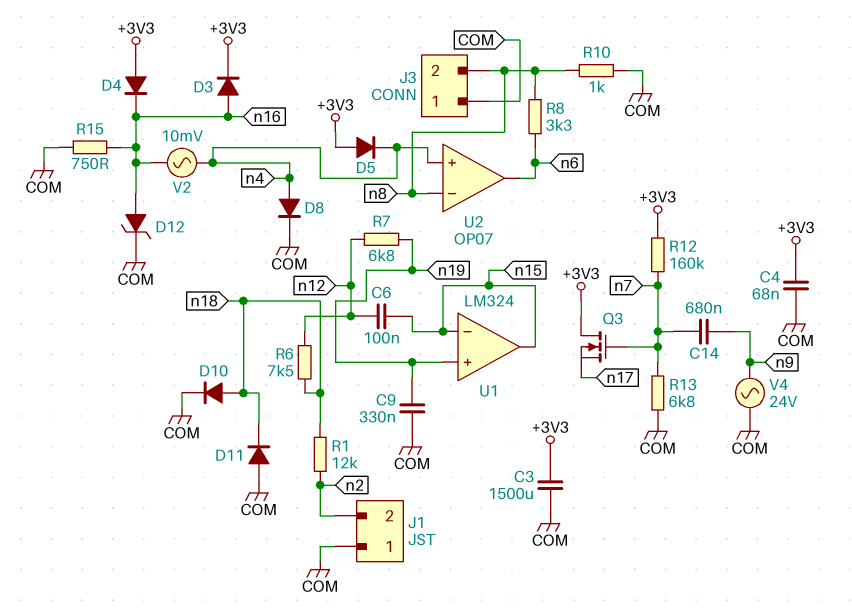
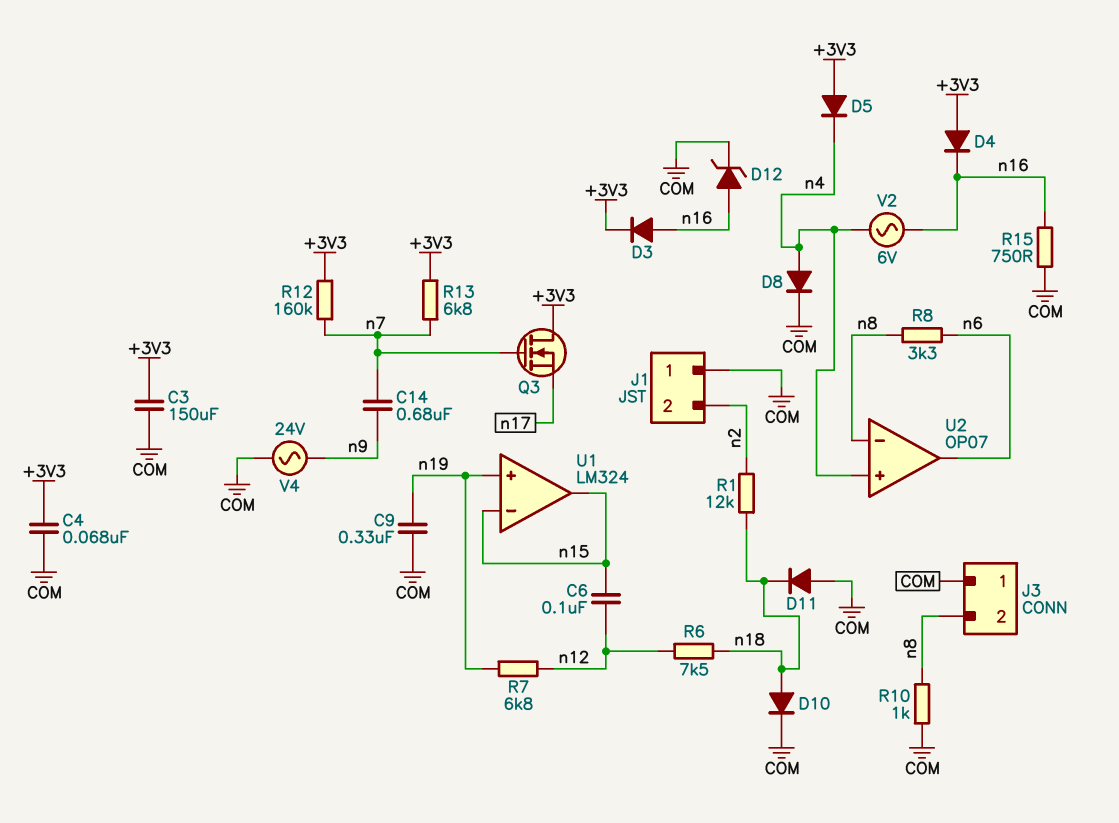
C3: 1500uF (+3V3, COM) -> 150uF (+3V3, COM)
R13: 6.8k (COM, n7) -> 6.8k (+3V3, n7)
V2: AC 10mV (n4, n16) -> AC 6V (n4, n16)

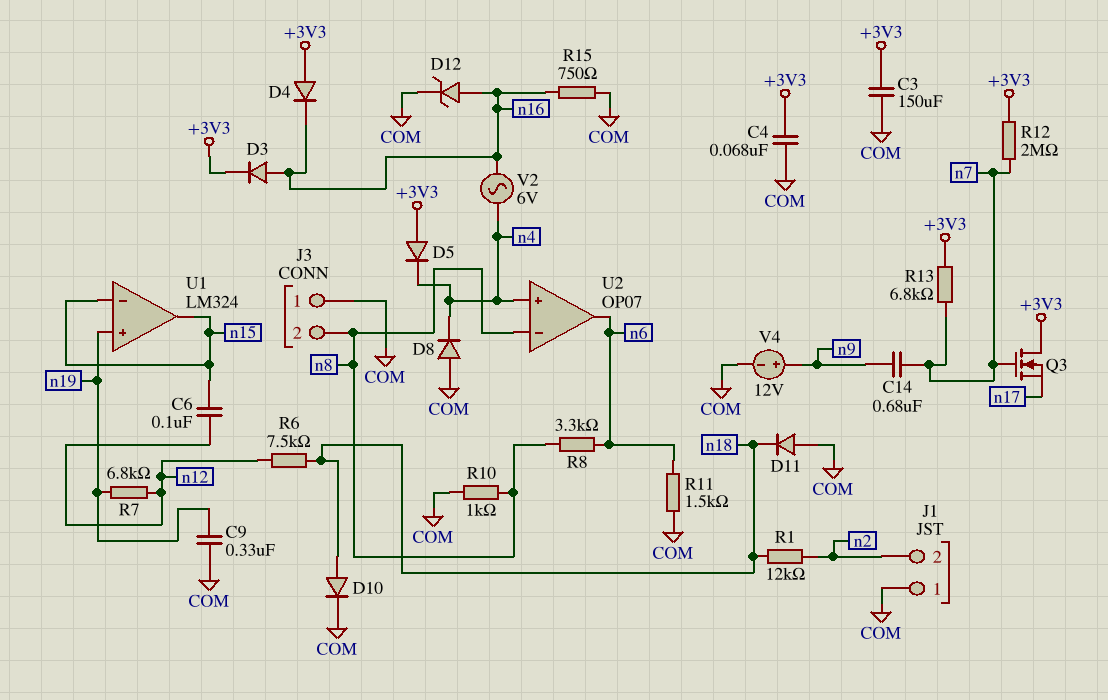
D8: diode (A n4, K COM) -> diode (A COM, K n4)
R11: none -> 1.5k (COM, n6)
R12: 160k (+3V3, n7) -> 2M (+3V3, n7)
V4: AC 24V (COM, n9) -> 12V (plus n9, minus COM)

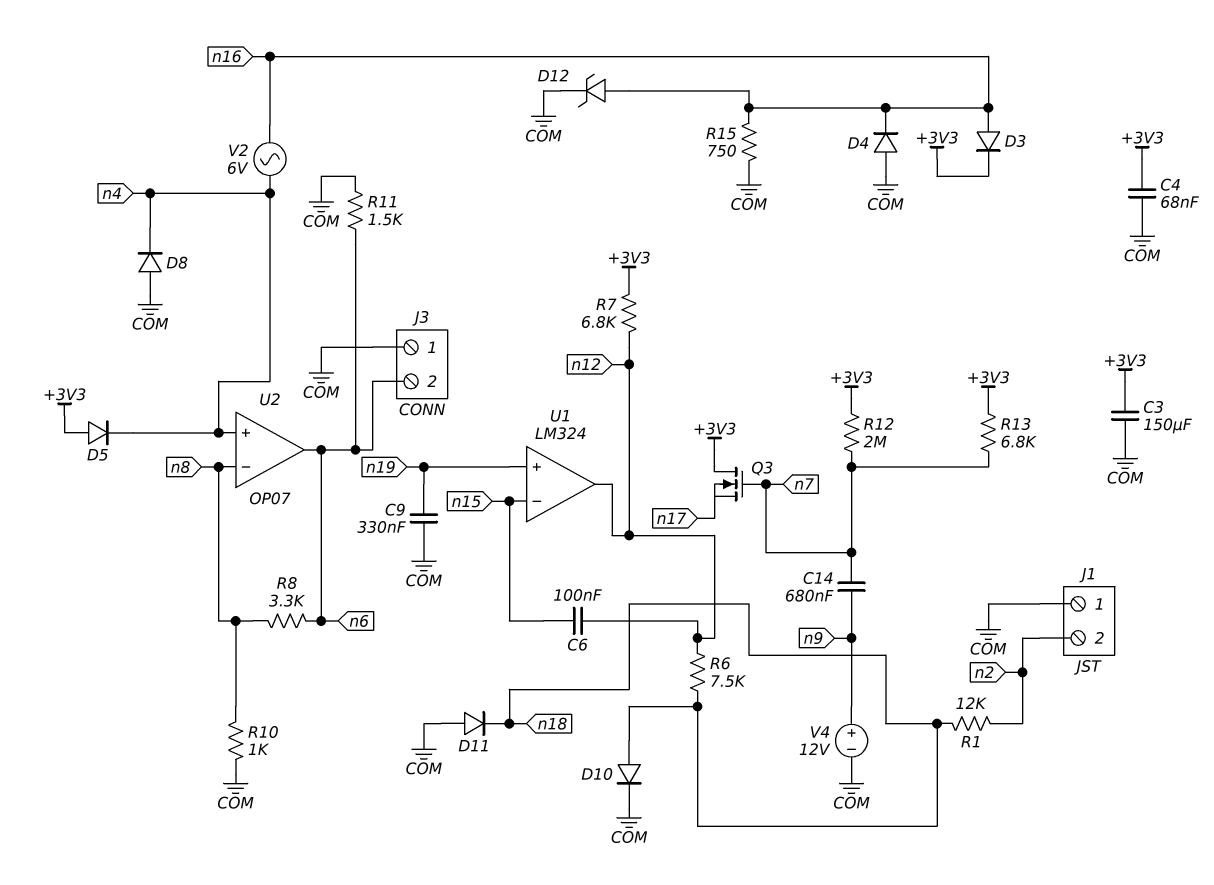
D4: diode (A +3V3, K n16) -> diode (A COM, K n16)
J3 pin 2: n8 -> n6
R7: 6.8k (n12, n19) -> 6.8k (+3V3, n12)
U1 pin out: n15 -> n12

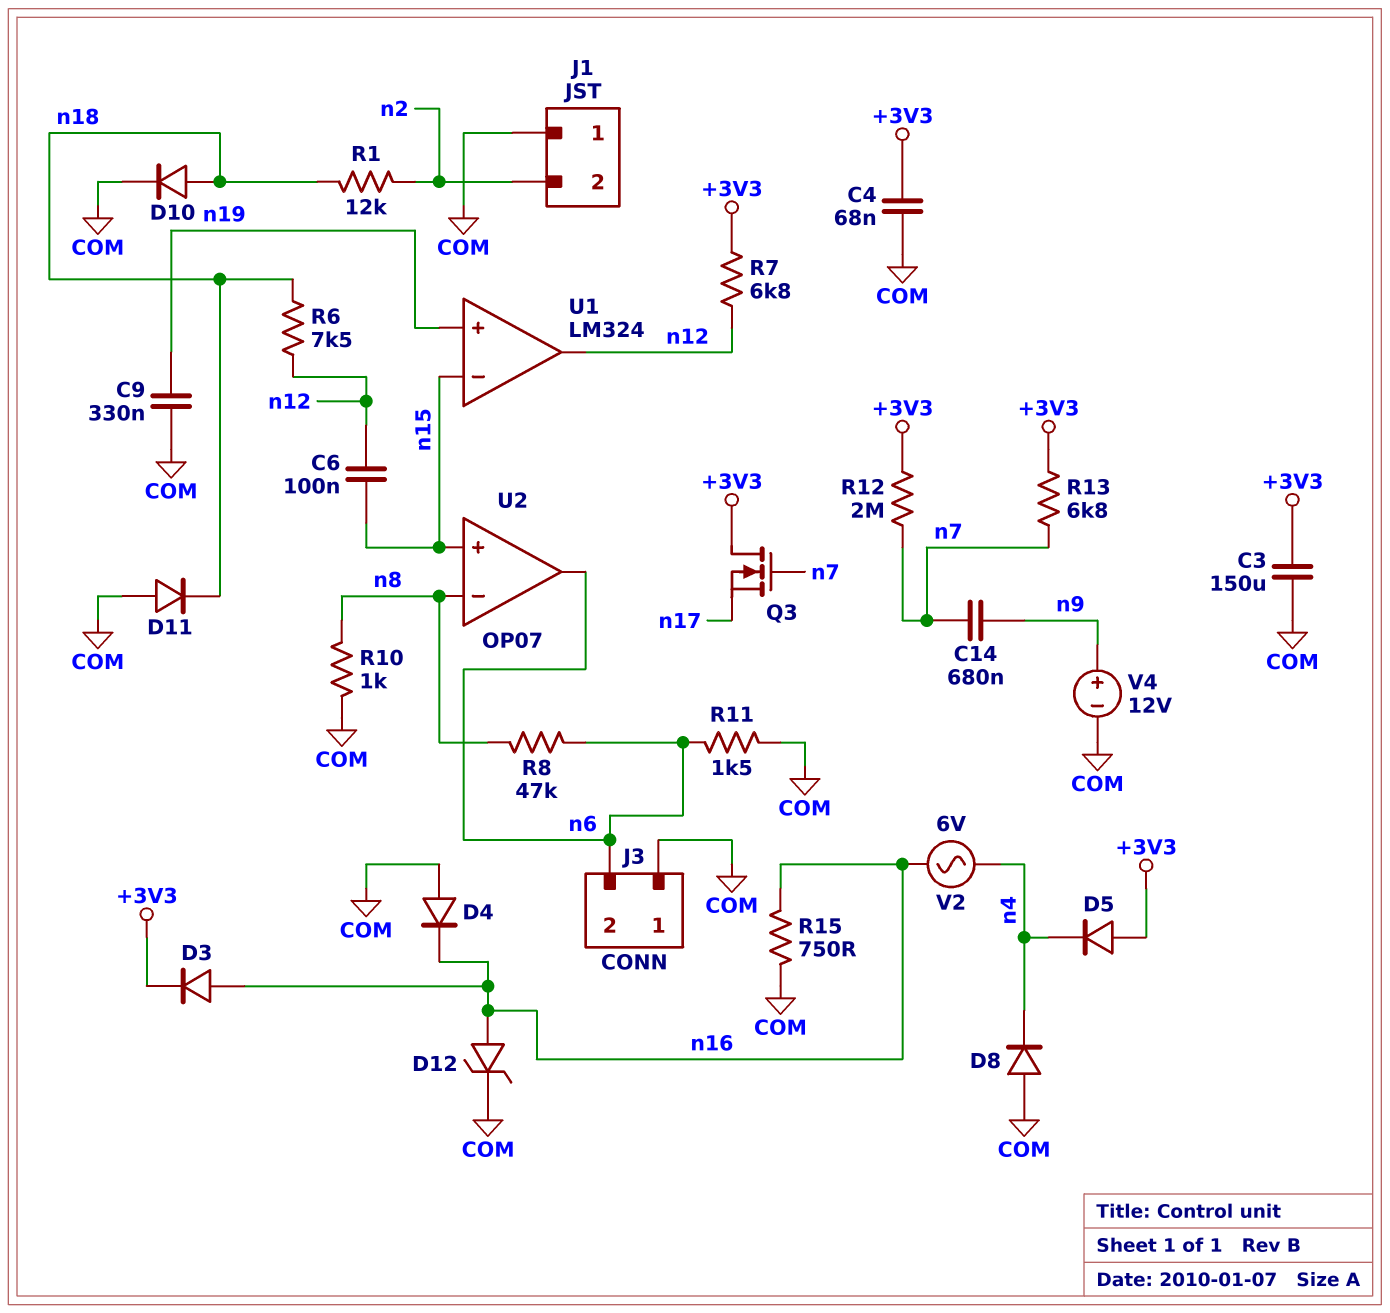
R8: 3.3k (n6, n8) -> 47k (n6, n8)
U2 pin in+: n4 -> n15

